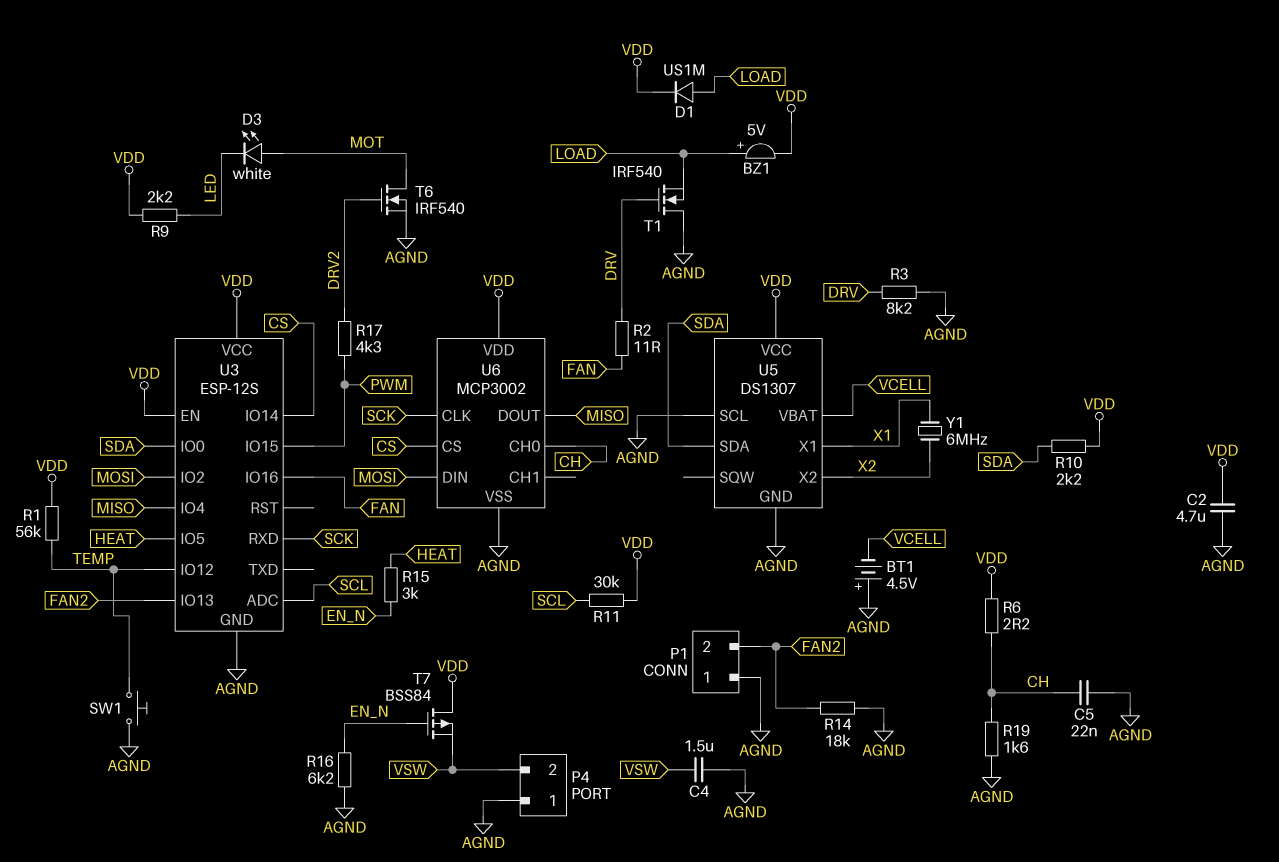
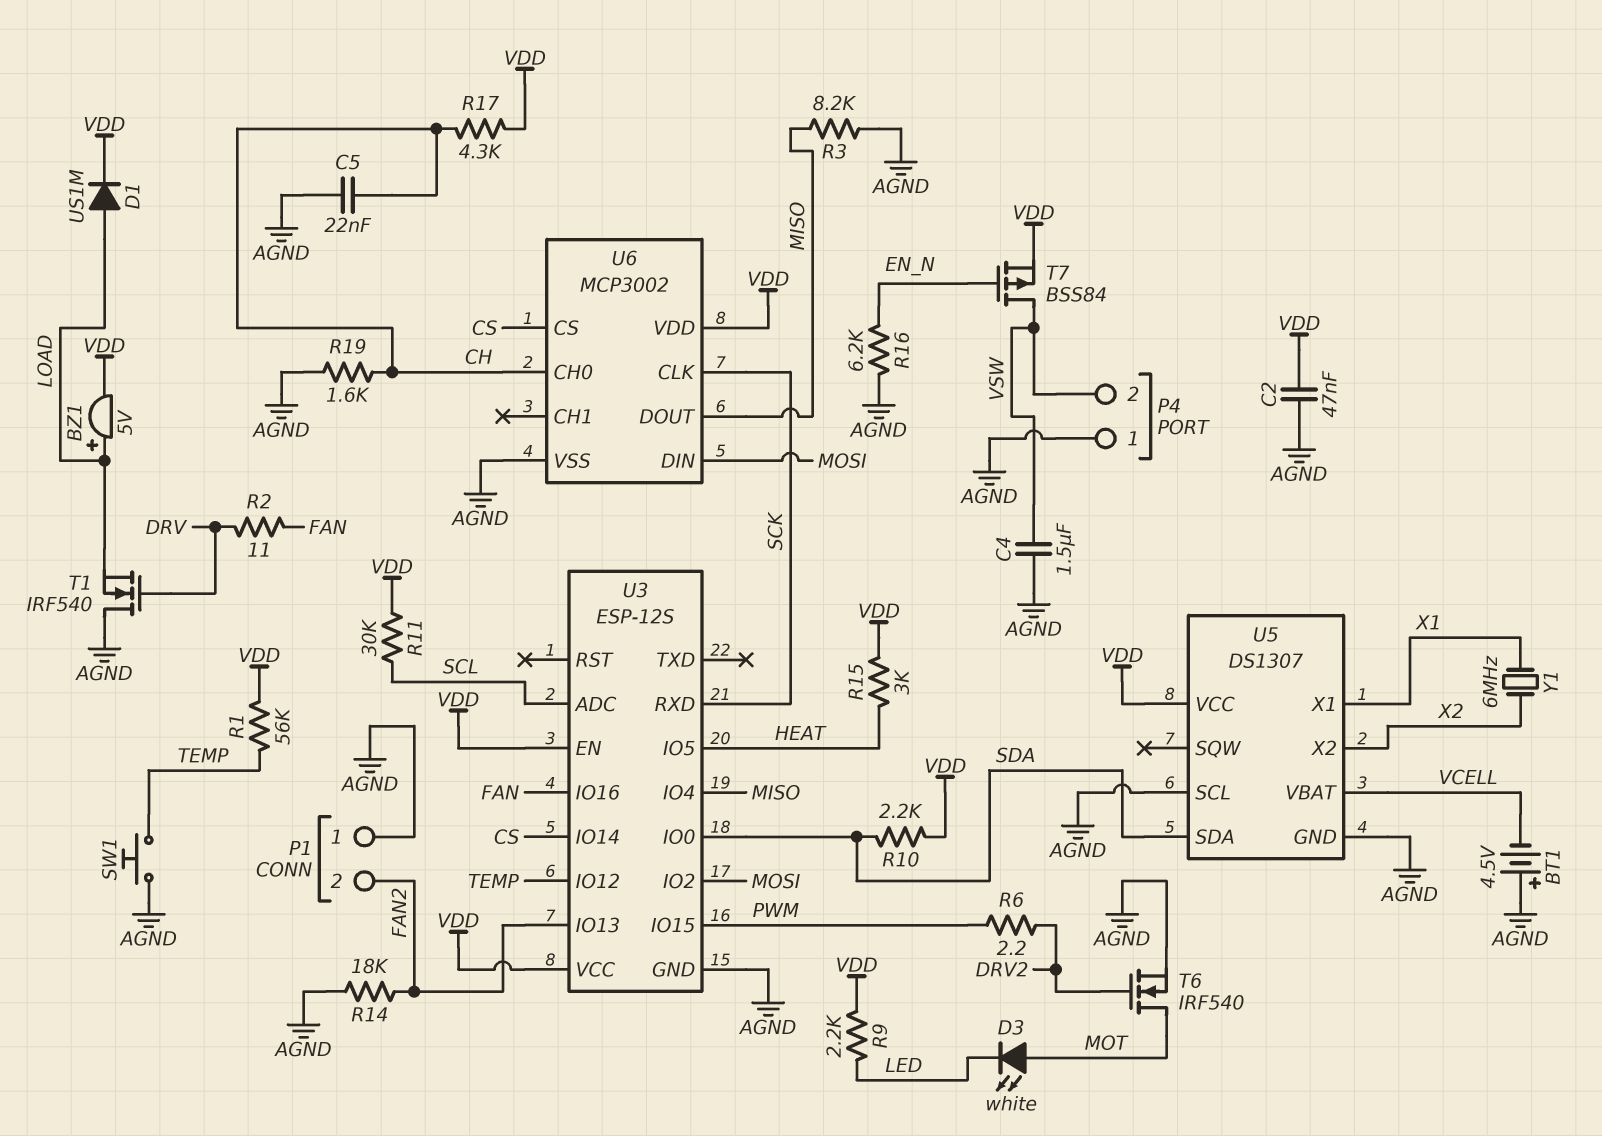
C2: 4.7uF (AGND, VDD) -> 47nF (AGND, VDD)
R3: 8.2k (AGND, DRV) -> 8.2k (AGND, MISO)
R6: 2.2 (CH, VDD) -> 2.2 (DRV2, PWM)
R15: 3k (EN_N, HEAT) -> 3k (HEAT, VDD)
R17: 4.3k (DRV2, PWM) -> 4.3k (CH, VDD)
T7: PMOS BSS84 (G EN_N, D VDD, S VSW) -> PMOS BSS84 (G EN_N, D VSW, S VDD)

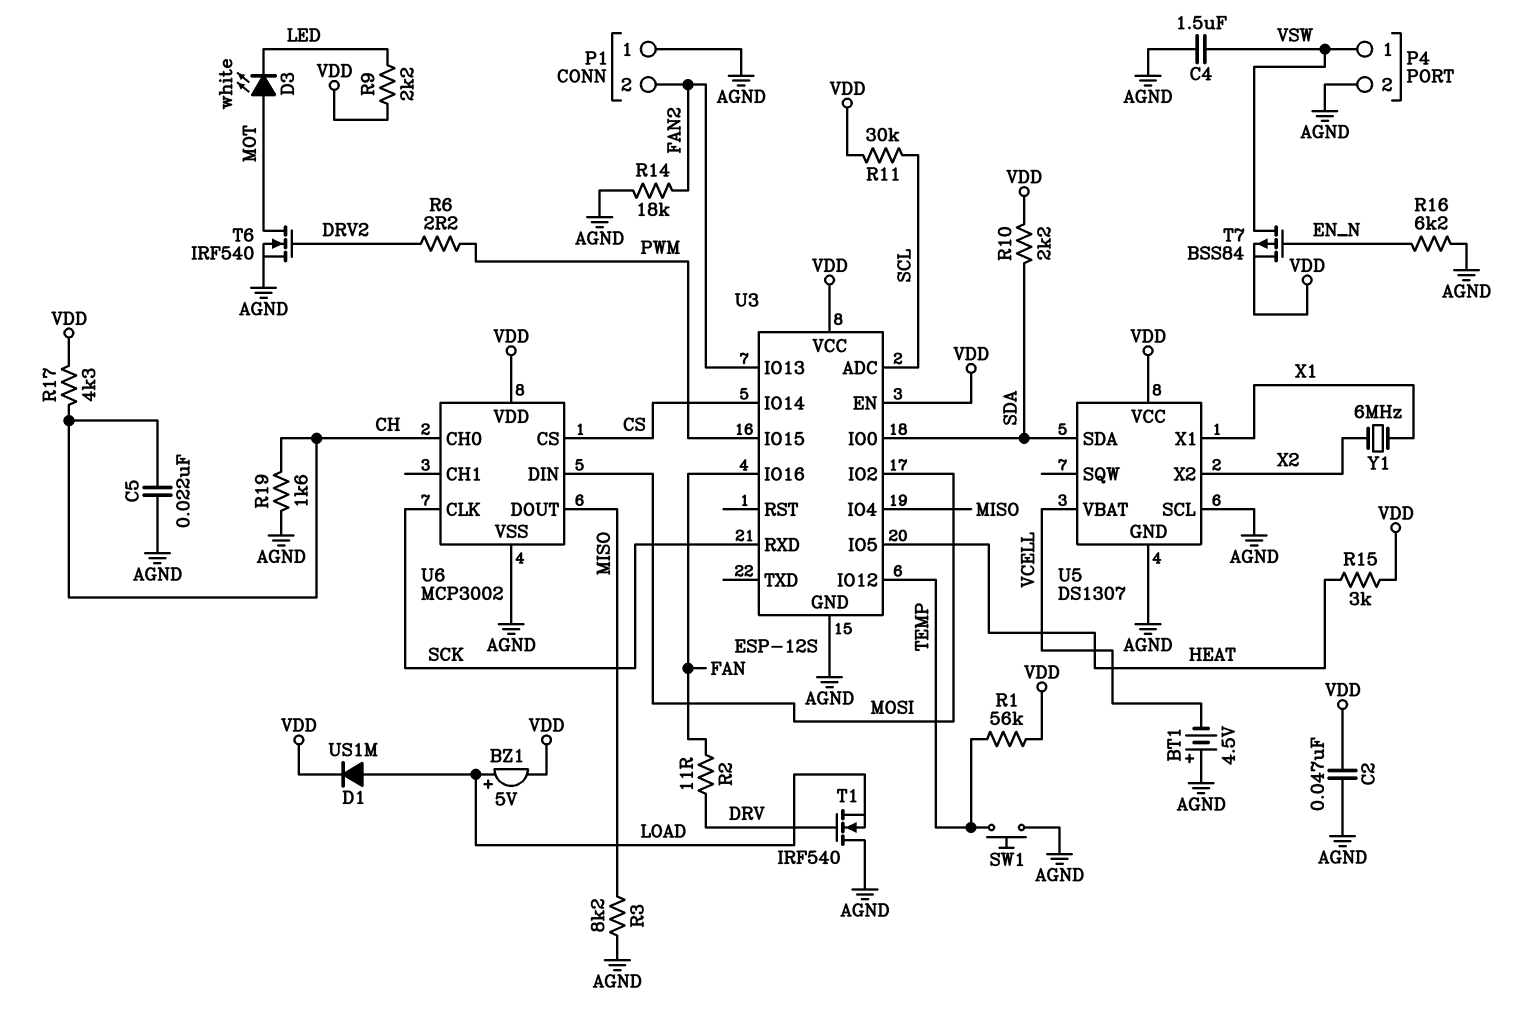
P4 pin 1: AGND -> VSW
P4 pin 2: VSW -> AGND

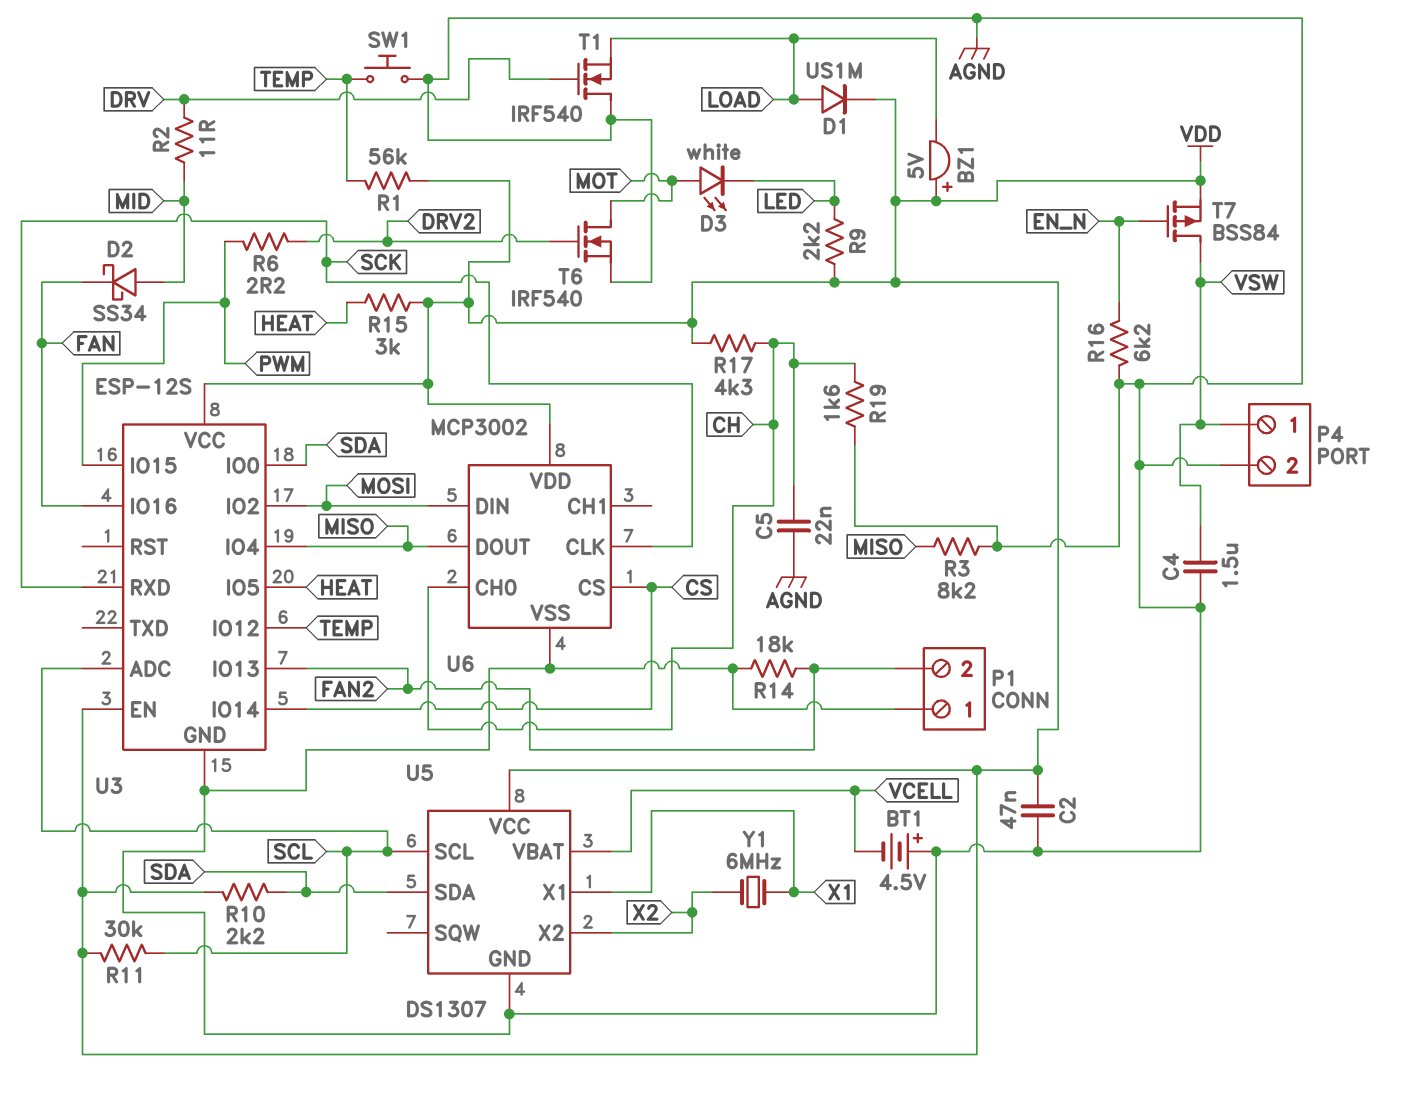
BZ1: buzzer 5V (plus LOAD, minus VDD) -> buzzer 5V (plus VDD, minus LOAD)
D2: none -> schottky SS34 (A MID, K FAN)
R2: 11 (DRV, FAN) -> 11 (DRV, MID)
U5 pin SCL: AGND -> SCL

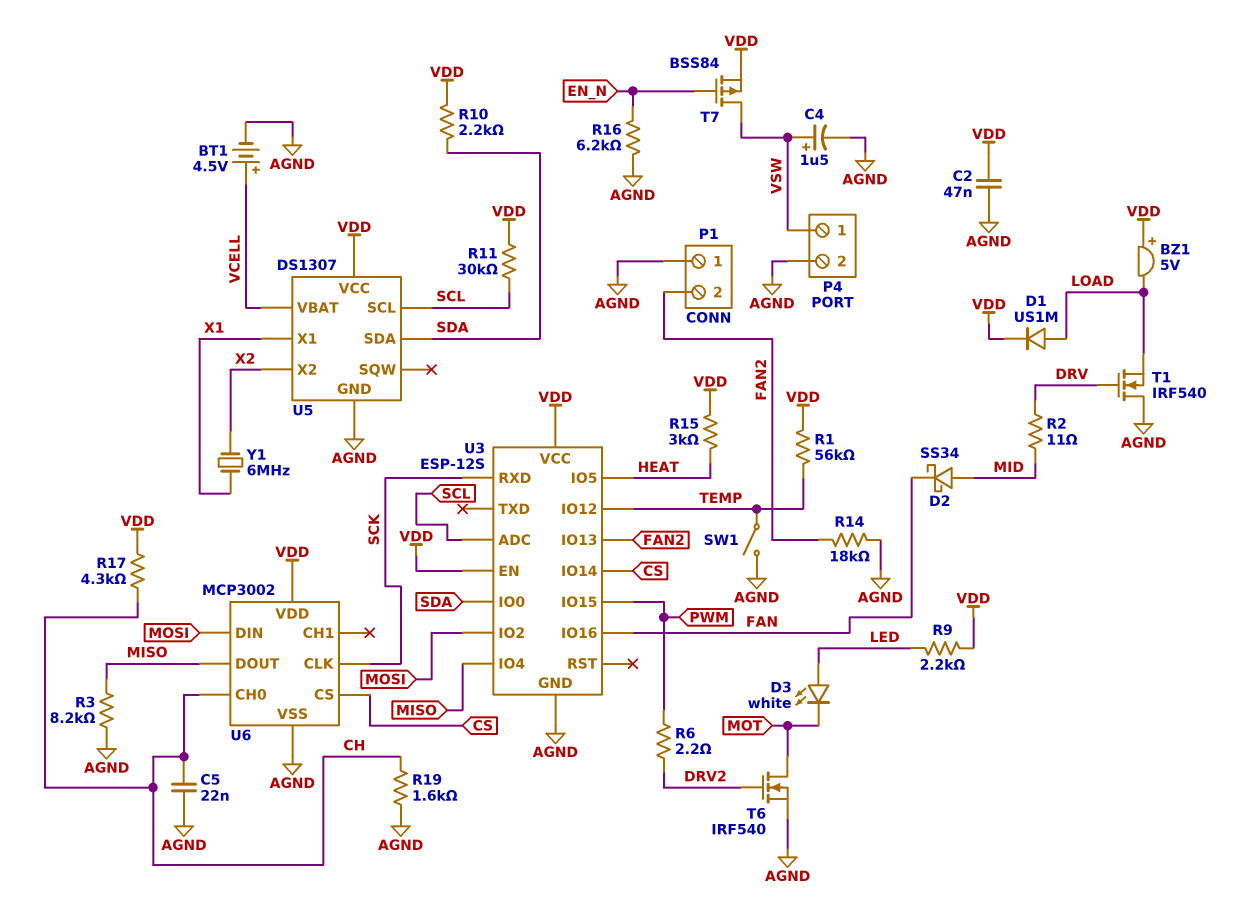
BT1: 4.5V (plus AGND, minus VCELL) -> 4.5V (plus VCELL, minus AGND)
C4: 1.5uF (AGND, VSW) -> 1.5uF (plus VSW, minus AGND)
D3: LED white (A MOT, K LED) -> LED white (A LED, K MOT)
SW1: button (AGND, TEMP) -> switch (AGND, TEMP)

